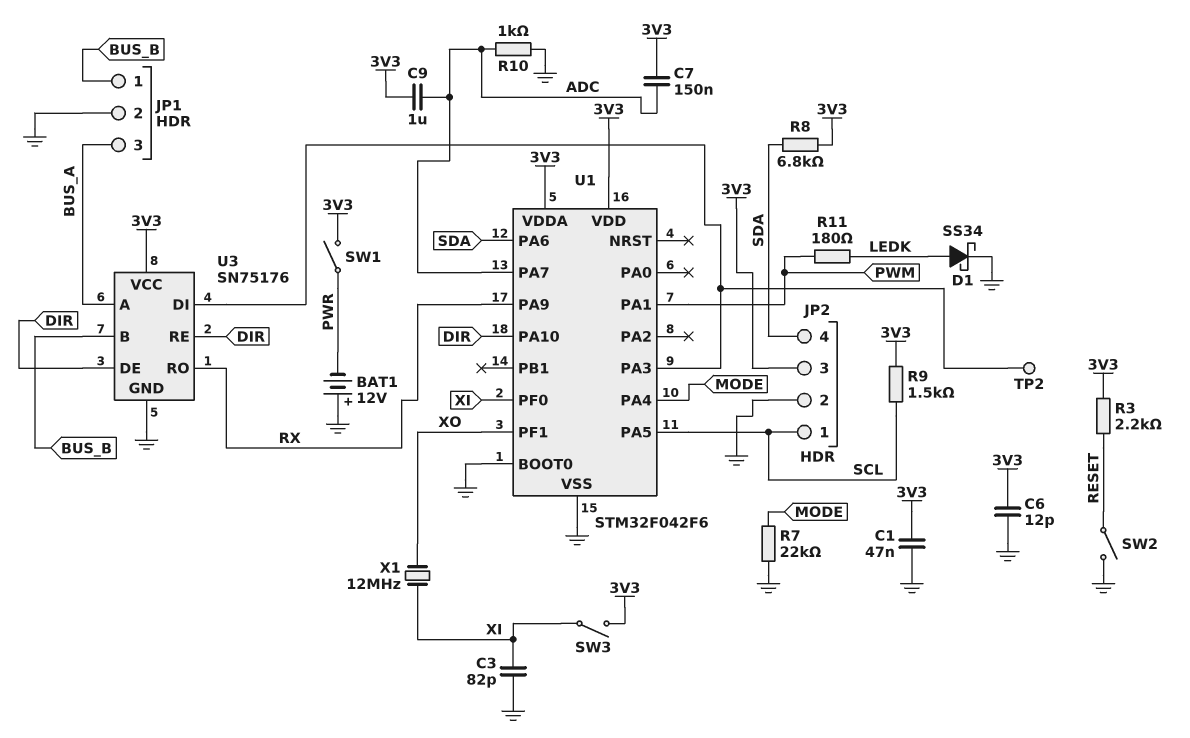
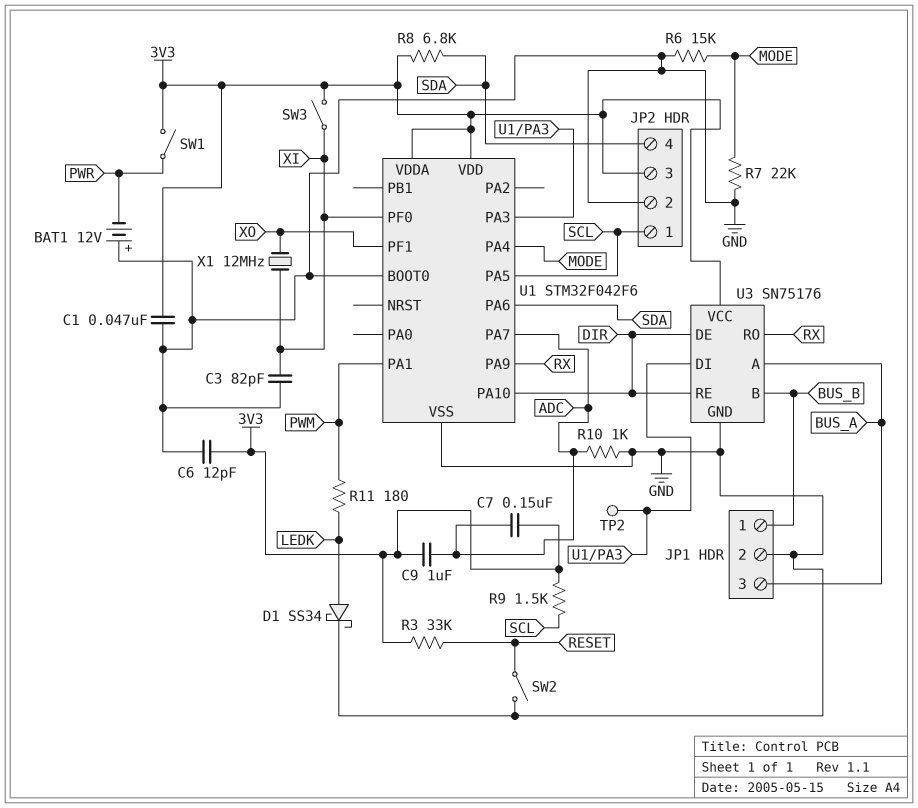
R3: 2.2k (3V3, RESET) -> 33k (3V3, RESET)
R6: none -> 15k (GND, MODE)

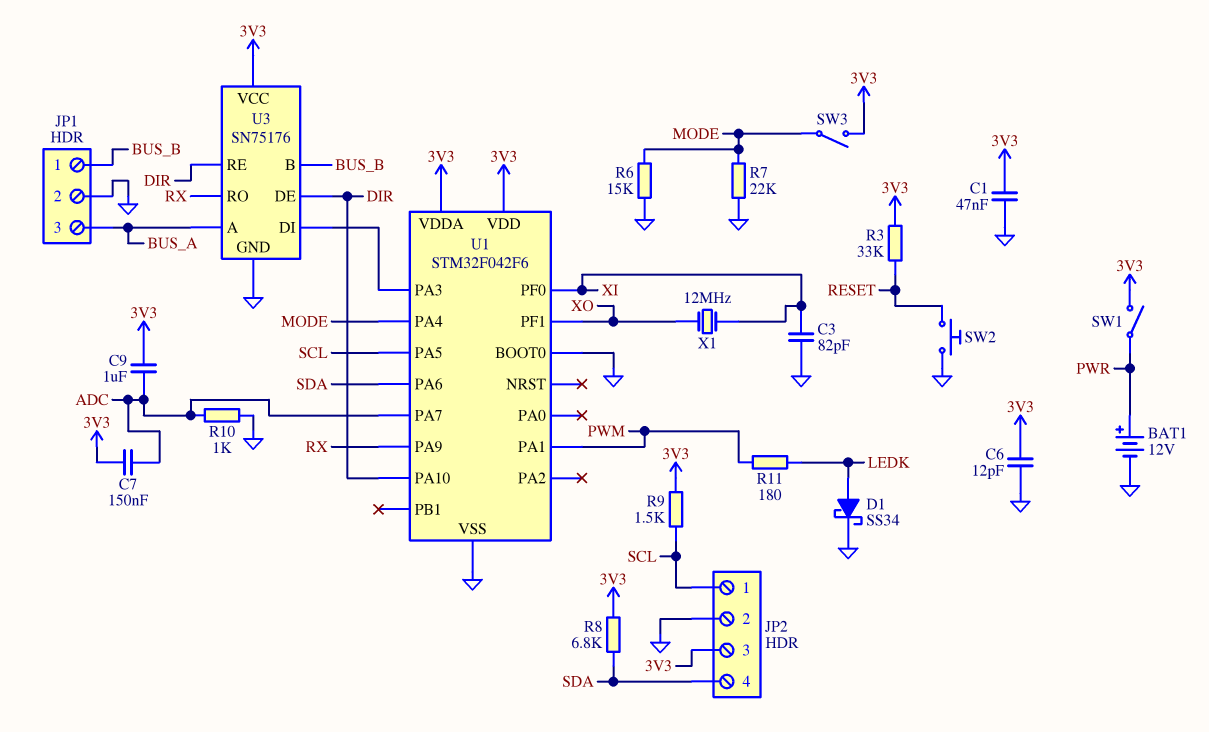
BAT1: 12V (plus GND, minus PWR) -> 12V (plus PWR, minus GND)
SW2: switch (GND, RESET) -> button (GND, RESET)
SW3: switch (3V3, XI) -> switch (3V3, MODE)
TP2: test point (U1/PA3) -> none

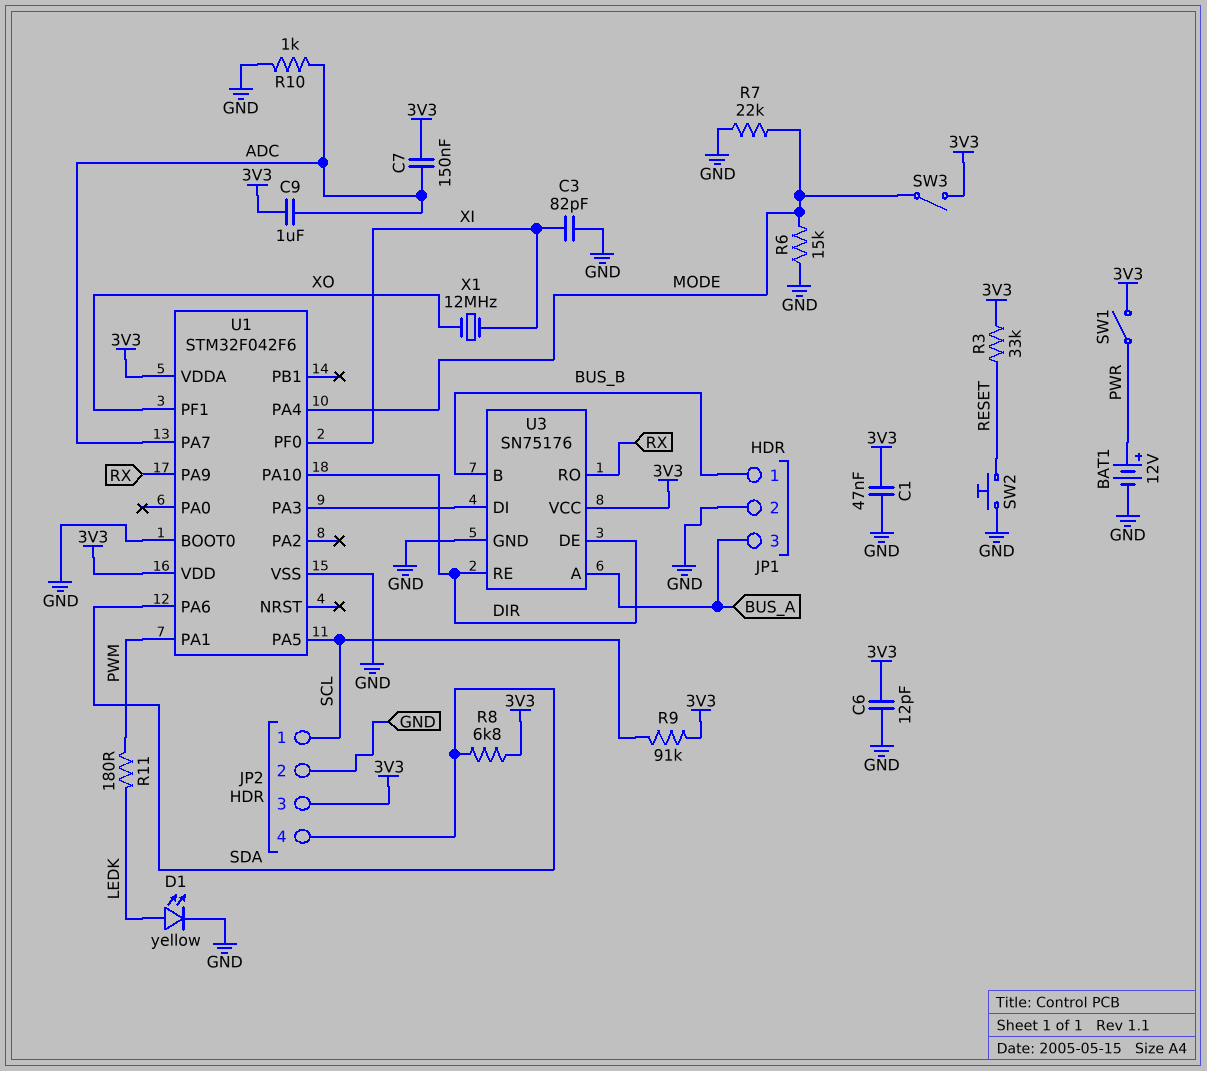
D1: schottky SS34 (A LEDK, K GND) -> LED yellow (A LEDK, K GND)
R9: 1.5k (3V3, SCL) -> 91k (3V3, SCL)

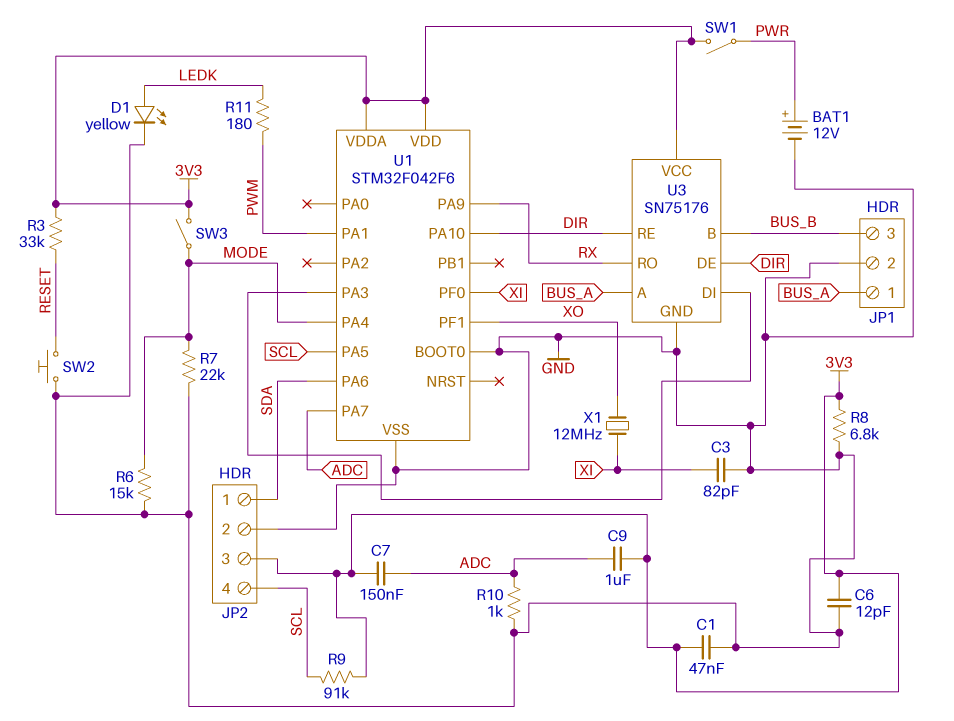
JP1 pin 1: BUS_B -> BUS_A
JP1 pin 3: BUS_A -> BUS_B
JP2 pin 1: SCL -> SDA
JP2 pin 4: SDA -> SCL
R8: 6.8k (3V3, SDA) -> 6.8k (3V3, GND)

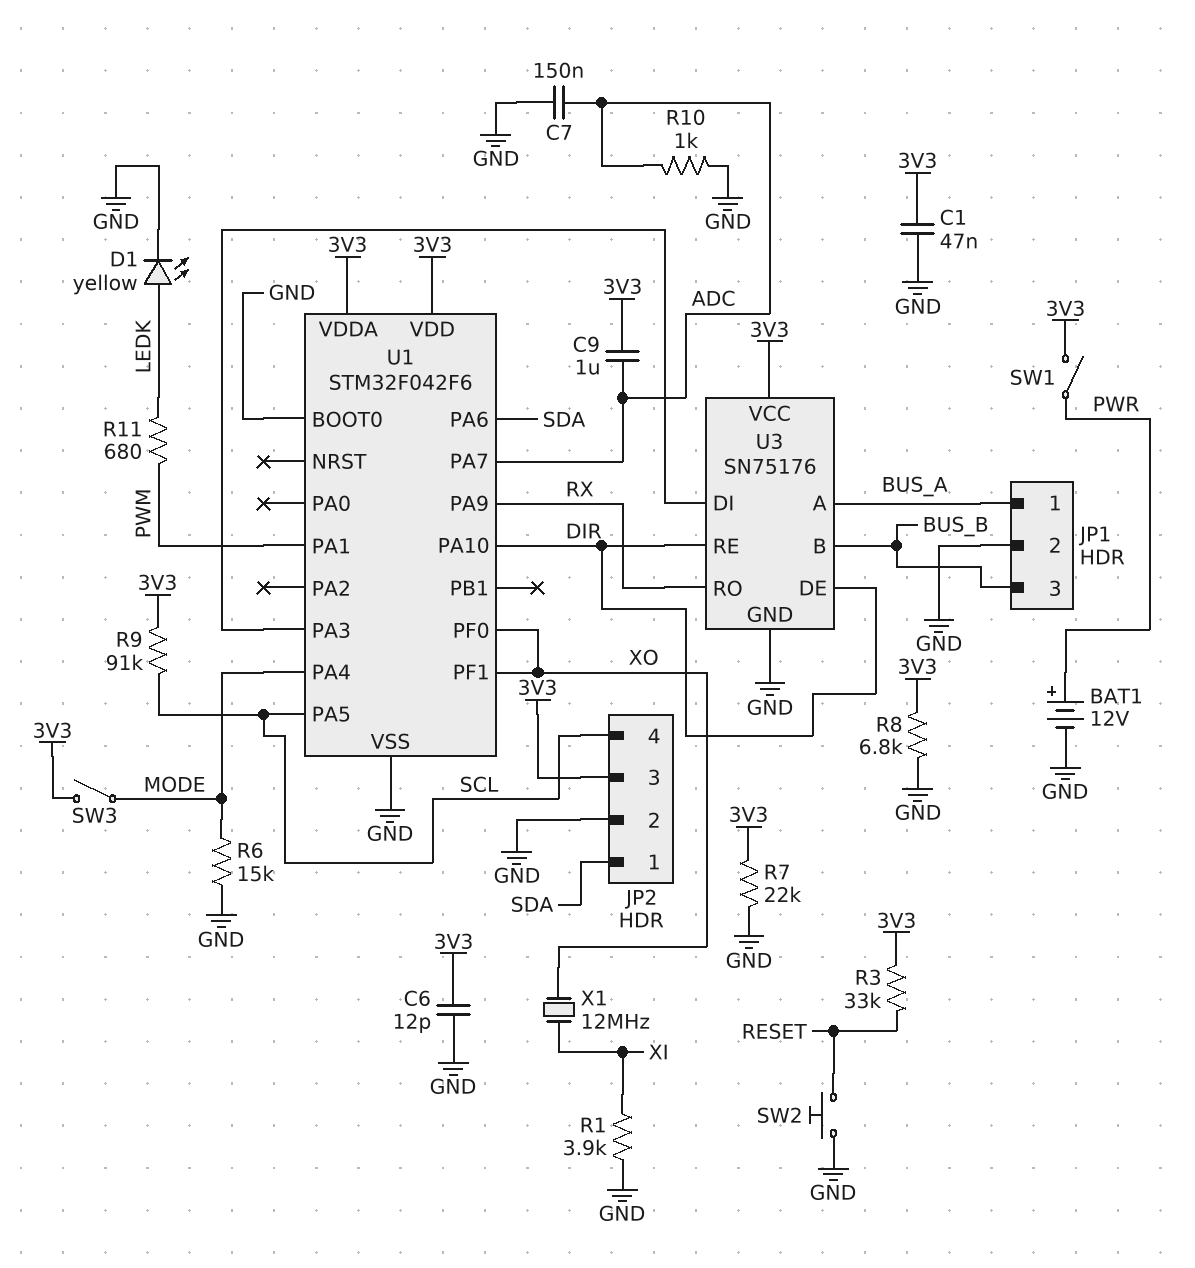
C3: 82pF (GND, XI) -> none
C7: 150nF (3V3, ADC) -> 150nF (ADC, GND)
R1: none -> 3.9k (GND, XI)
R7: 22k (GND, MODE) -> 22k (3V3, GND)
R11: 180 (LEDK, PWM) -> 680 (LEDK, PWM)
U1 pin PF0: XI -> XO

